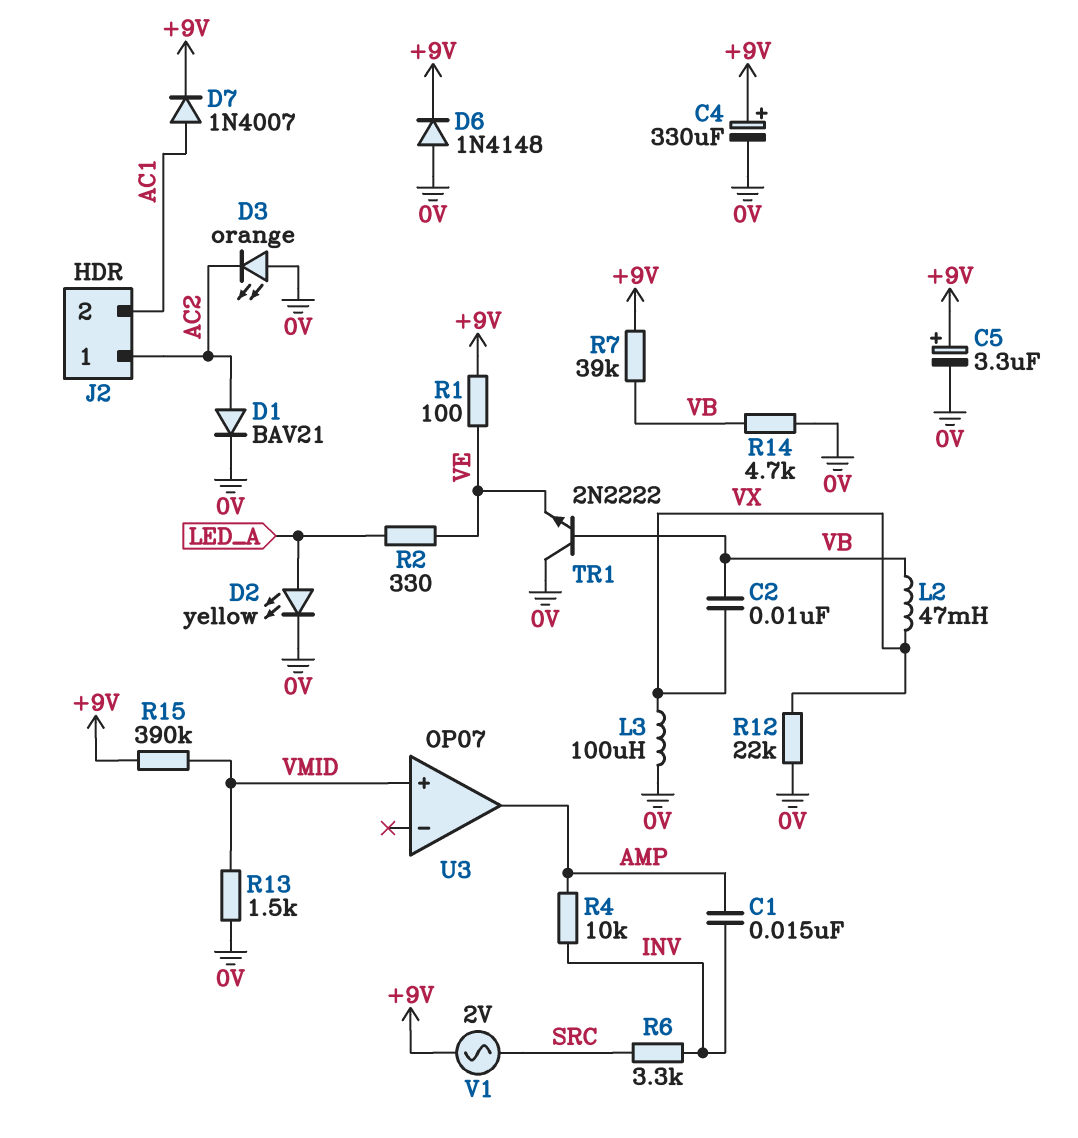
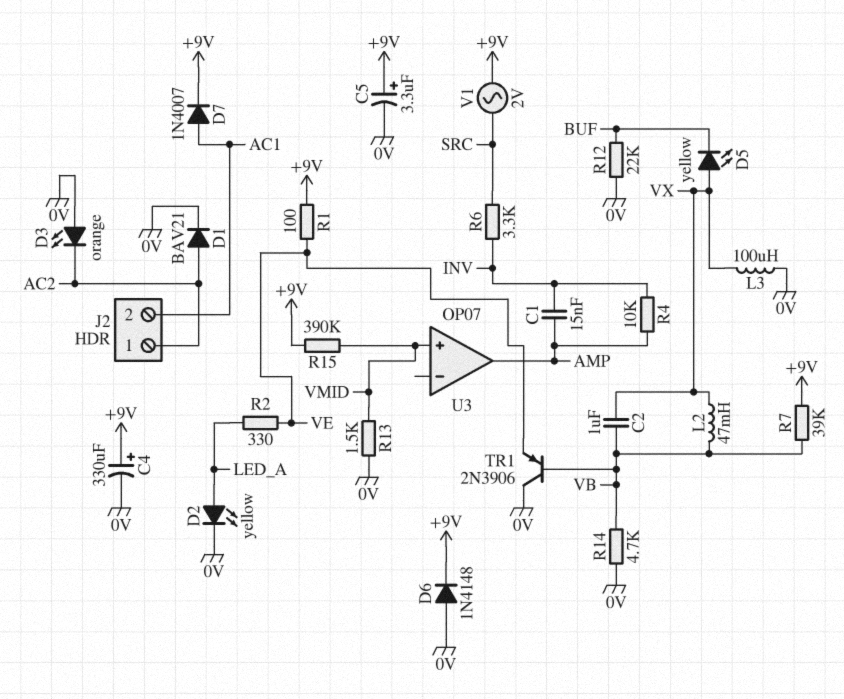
C2: 10nF (VB, VX) -> 1uF (VB, VX)
D5: none -> LED yellow (A VX, K BUF)
R12: 22k (0V, VX) -> 22k (0V, BUF)
TR1: NPN 2N2222 (B VB, C 0V, E VE) -> PNP 2N3906 (B VB, C 0V, E VE)

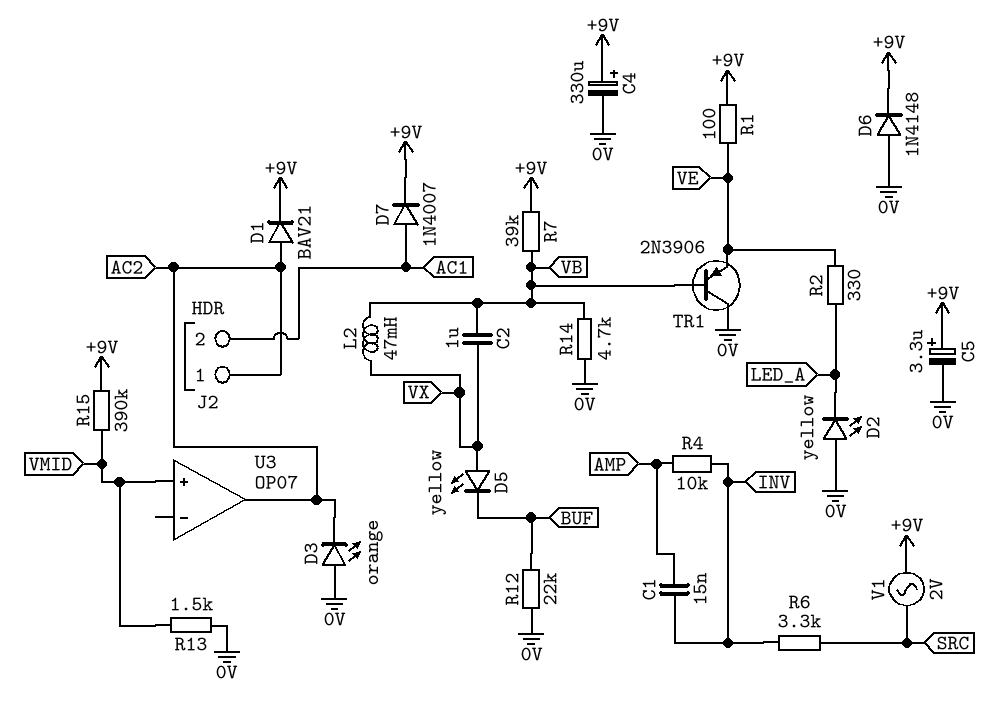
D1: diode BAV21 (A AC2, K 0V) -> diode BAV21 (A AC2, K +9V)
D2: LED yellow (A LED_A, K 0V) -> LED yellow (A 0V, K LED_A)
L3: 100uH (0V, VX) -> none
U3 pin out: AMP -> AC2

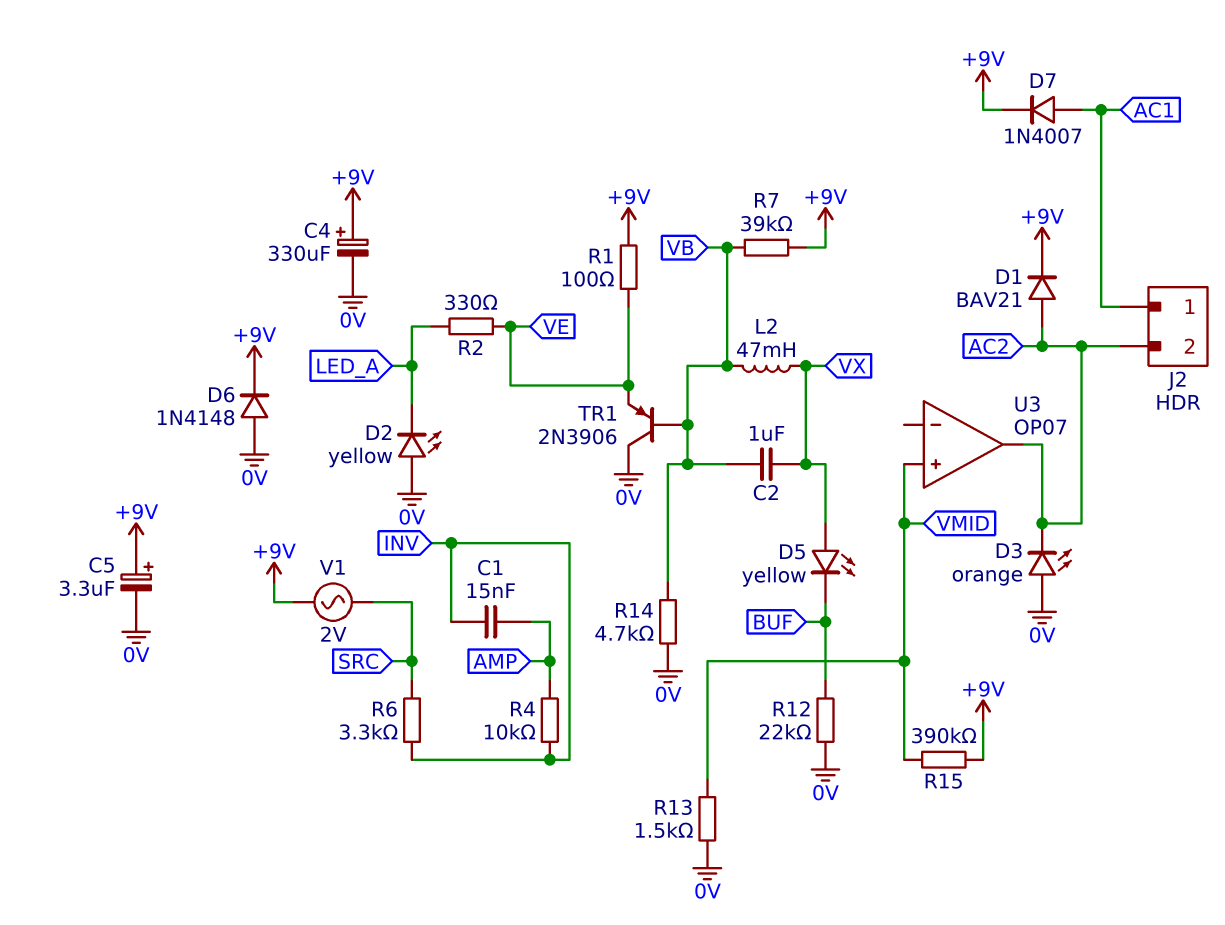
J2 pin 1: AC2 -> AC1
J2 pin 2: AC1 -> AC2

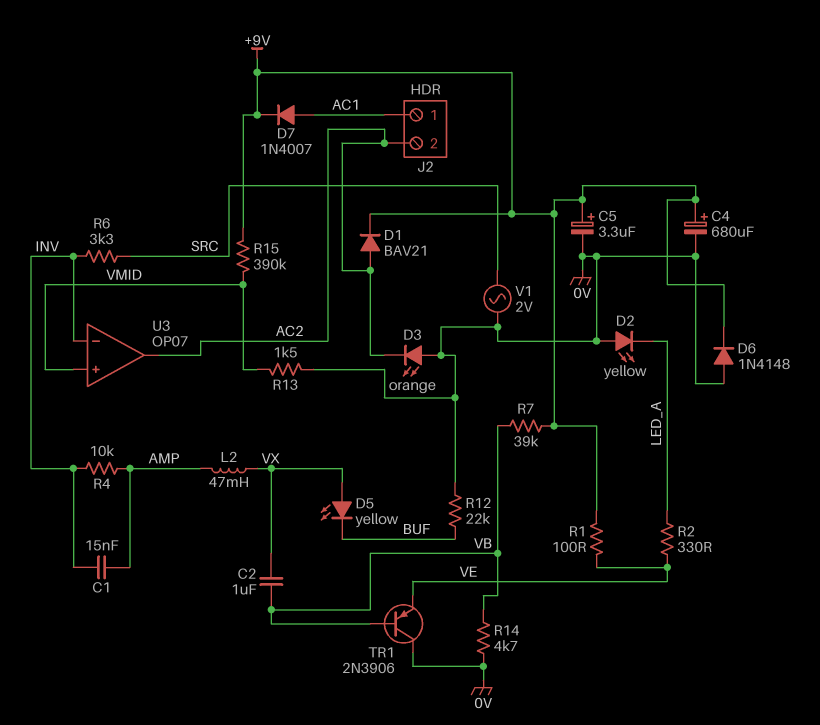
C4: 330uF (plus +9V, minus 0V) -> 680uF (plus +9V, minus 0V)
L2: 47mH (VB, VX) -> 47mH (AMP, VX)
U3 pin in-: none -> INV
V1: AC 2V (+9V, SRC) -> AC 2V (0V, SRC)

